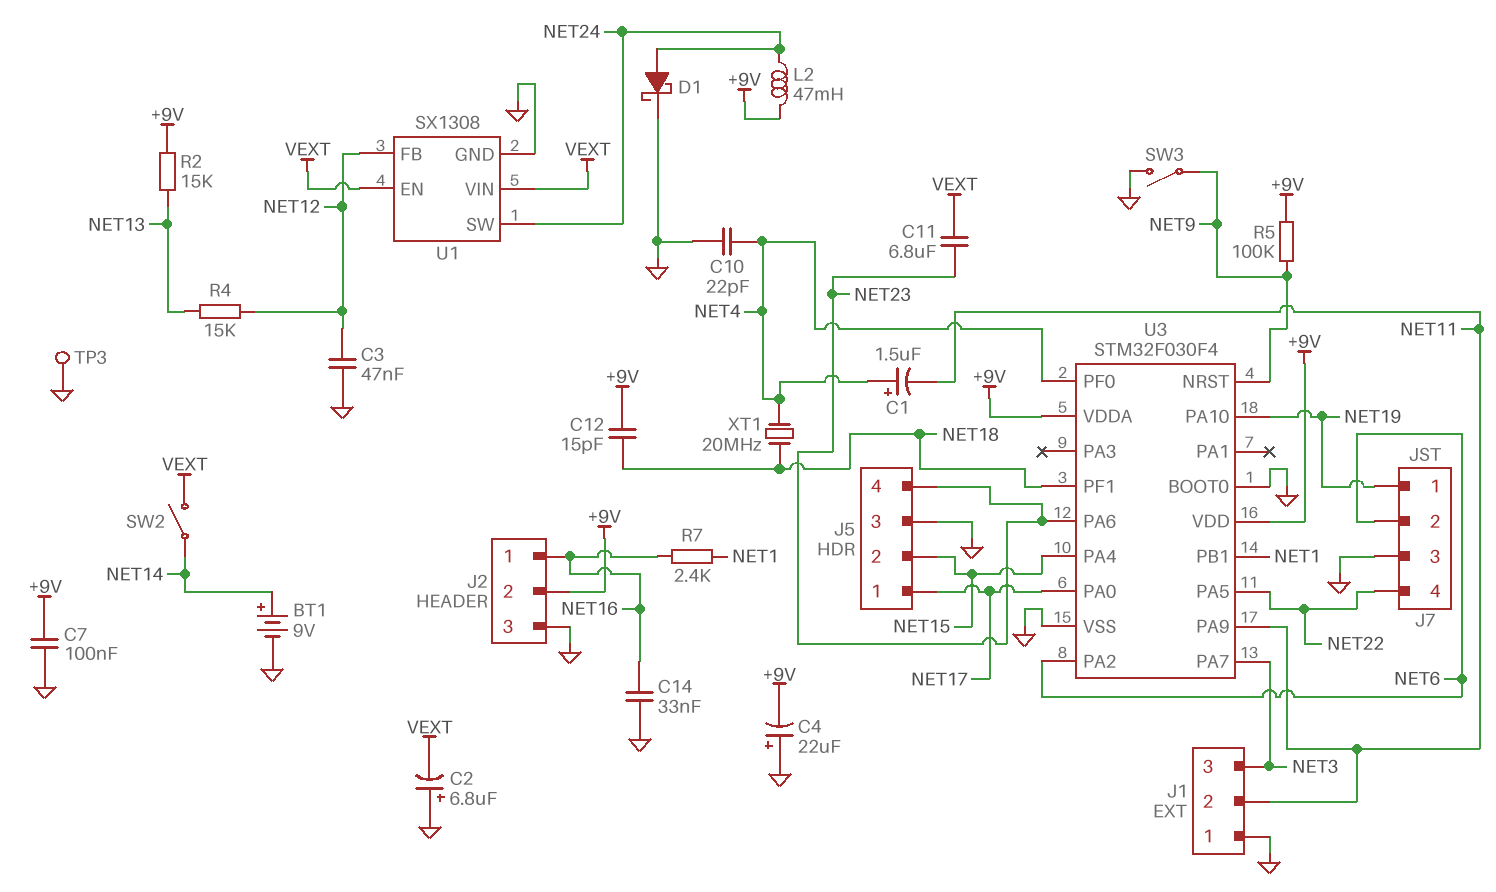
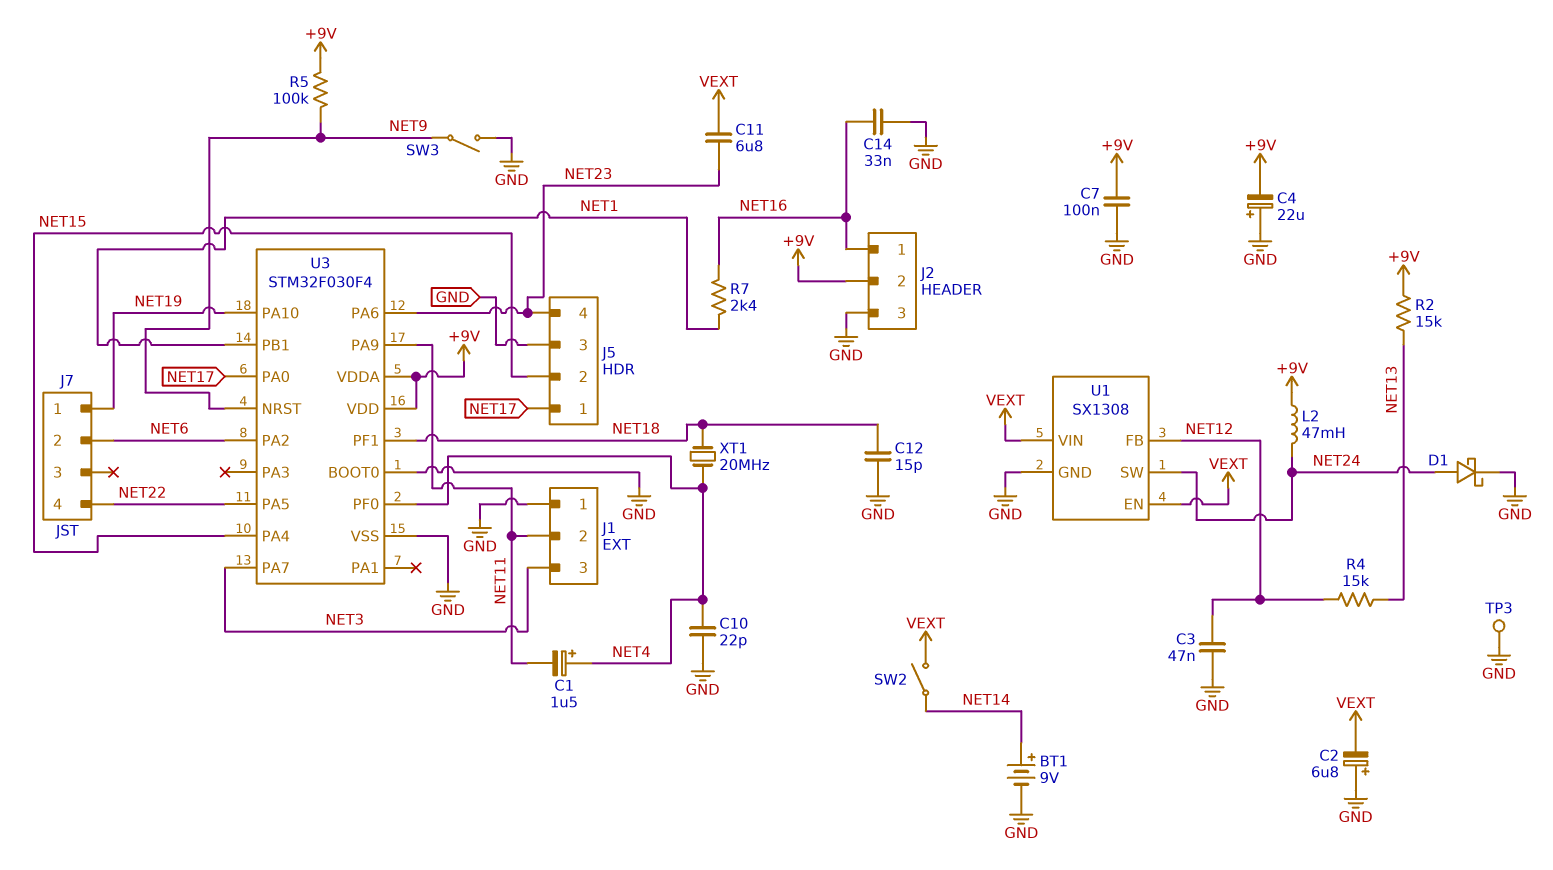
C12: 15pF (+9V, NET18) -> 15pF (GND, NET18)
J7 pin 3: GND -> none

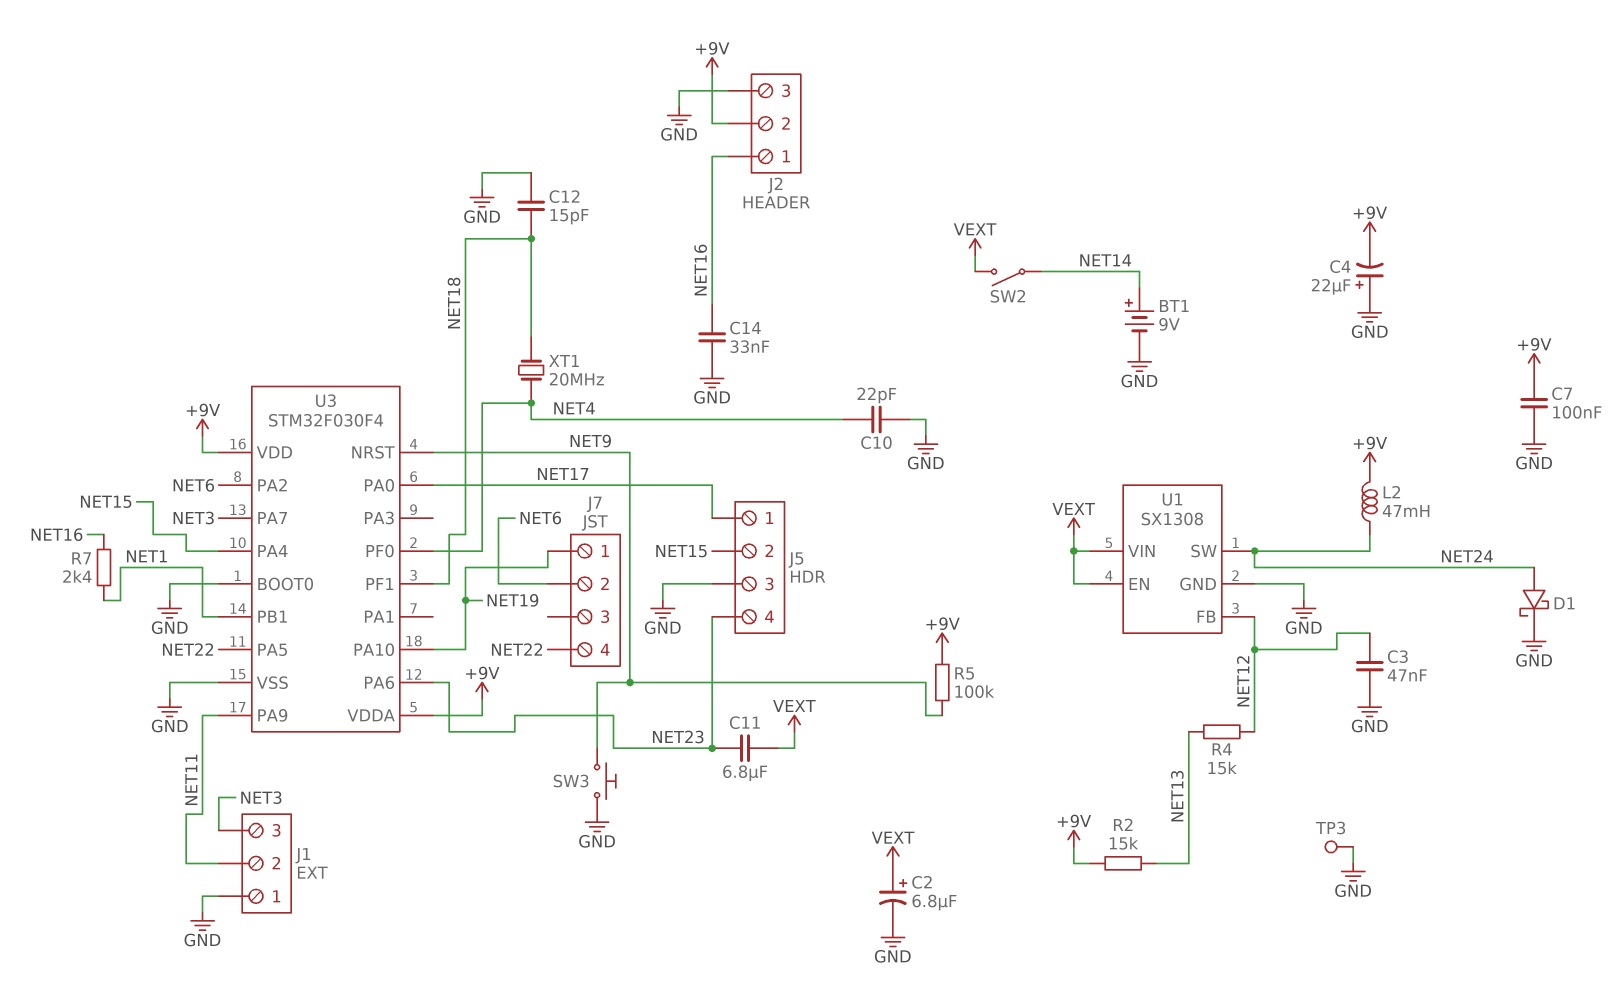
C1: 1.5uF (plus NET4, minus NET11) -> none
C2: 6.8uF (plus GND, minus VEXT) -> 6.8uF (plus VEXT, minus GND)
SW3: switch (GND, NET9) -> button (GND, NET9)

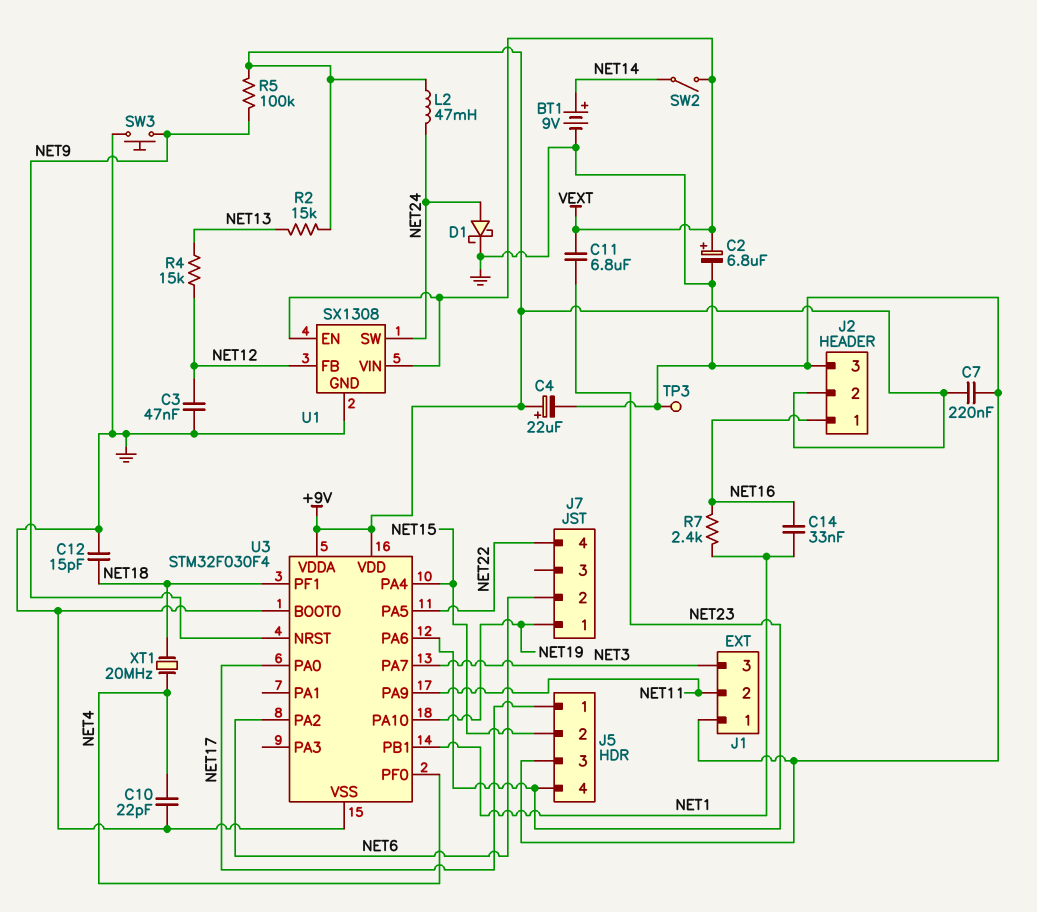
C4: 22uF (plus GND, minus +9V) -> 22uF (plus +9V, minus GND)
C7: 100nF (+9V, GND) -> 220nF (+9V, GND)
C14: 33nF (GND, NET16) -> 33nF (NET1, NET16)

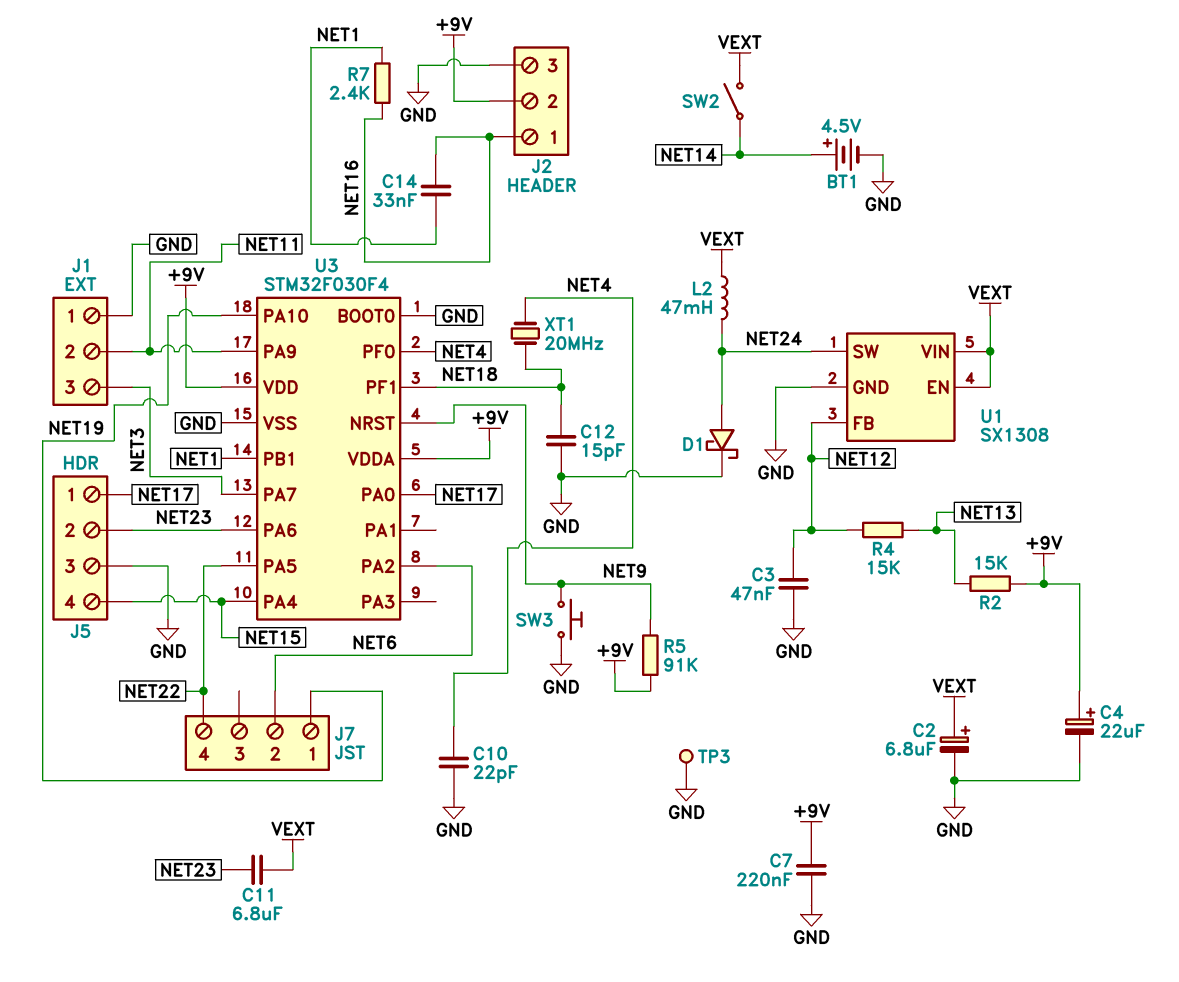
BT1: 9V (plus NET14, minus GND) -> 4.5V (plus NET14, minus GND)
J5 pin 2: NET15 -> NET23
J5 pin 4: NET23 -> NET15
L2: 47mH (+9V, NET24) -> 47mH (NET24, VEXT)
R5: 100k (+9V, NET9) -> 91k (+9V, NET9)

